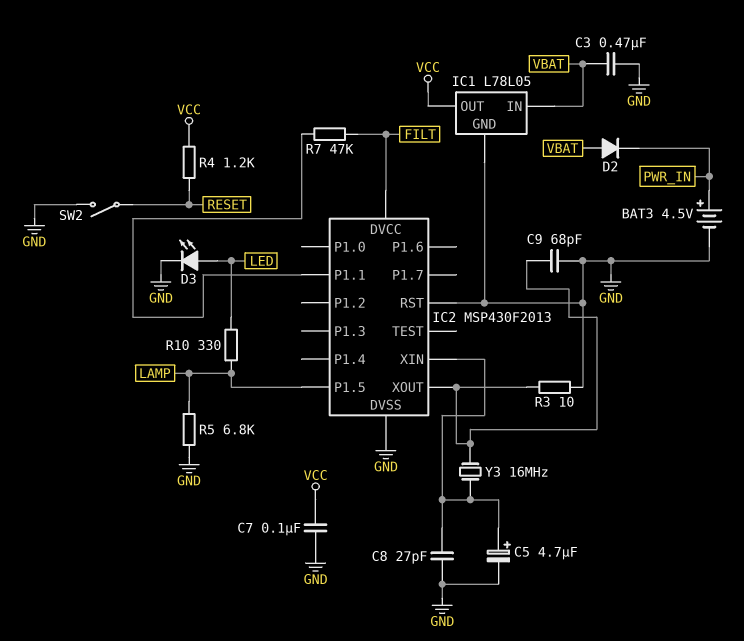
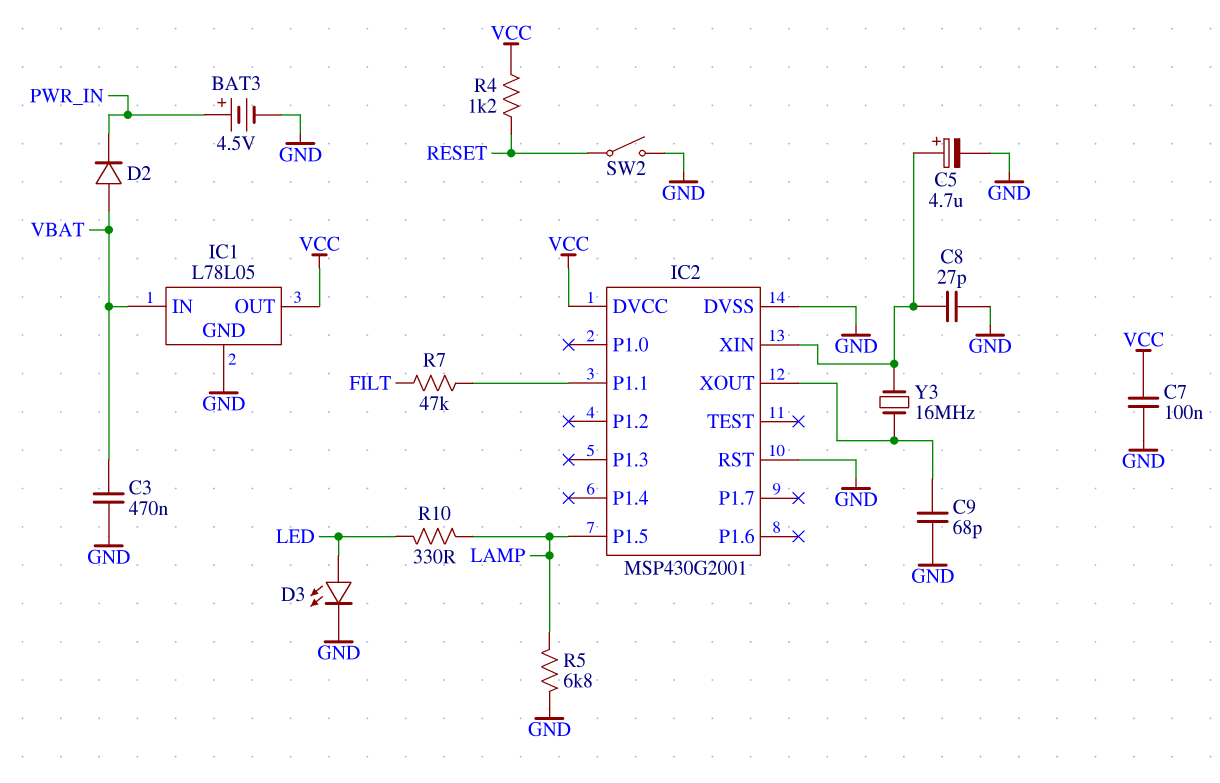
IC2: MSP430F2013 -> MSP430G2001
IC2 pin DVCC: FILT -> VCC
R3: 10 (GND, IC2/XOUT) -> none

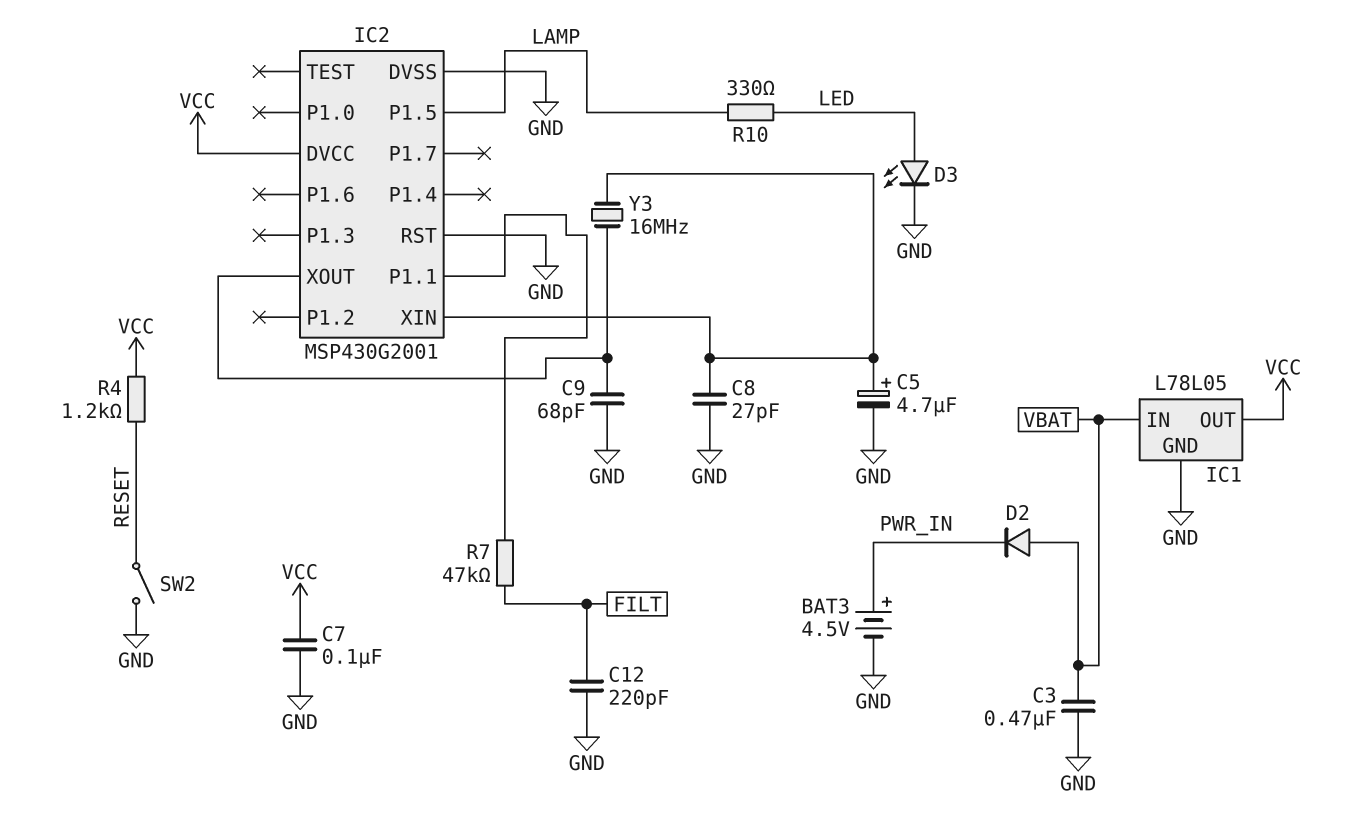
C12: none -> 220pF (FILT, GND)
R5: 6.8k (GND, LAMP) -> none

